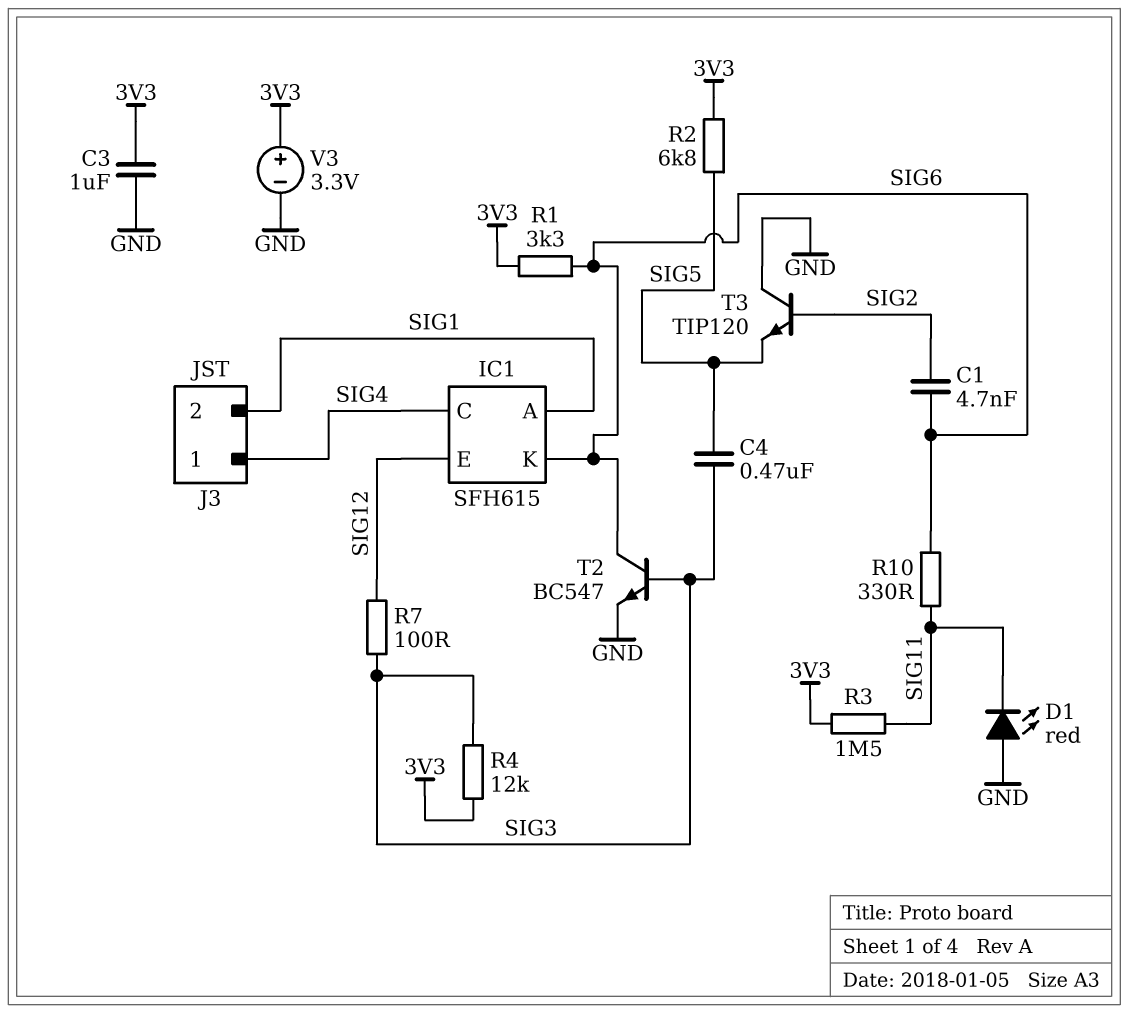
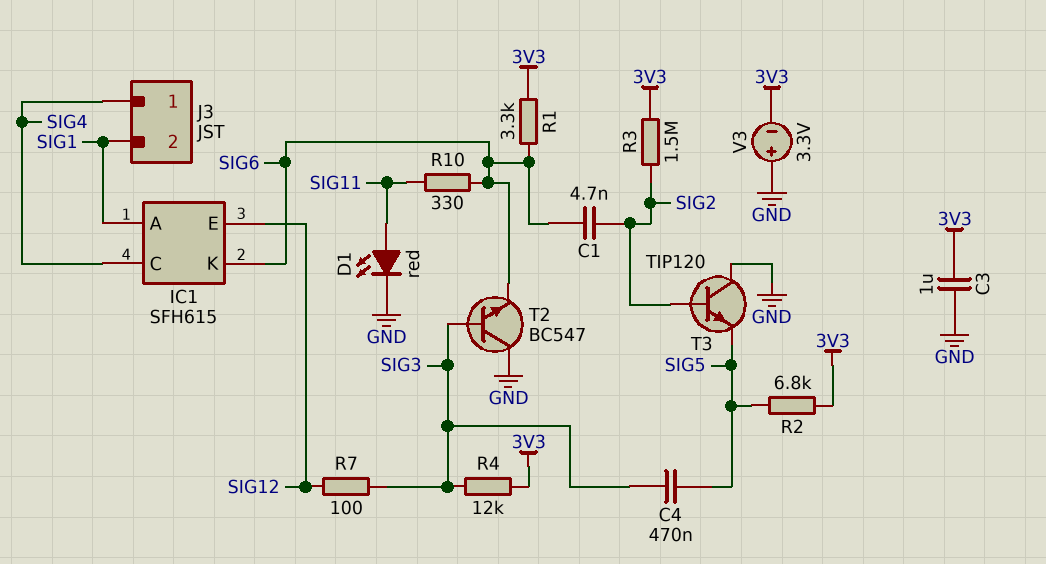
D1: LED red (A GND, K SIG11) -> LED red (A SIG11, K GND)
R3: 1.5M (3V3, SIG11) -> 1.5M (3V3, SIG2)
T2: NPN BC547 (B SIG3, C SIG6, E GND) -> NPN BC547 (B SIG3, C GND, E SIG6)
V3: 3.3V (plus 3V3, minus GND) -> 3.3V (plus GND, minus 3V3)

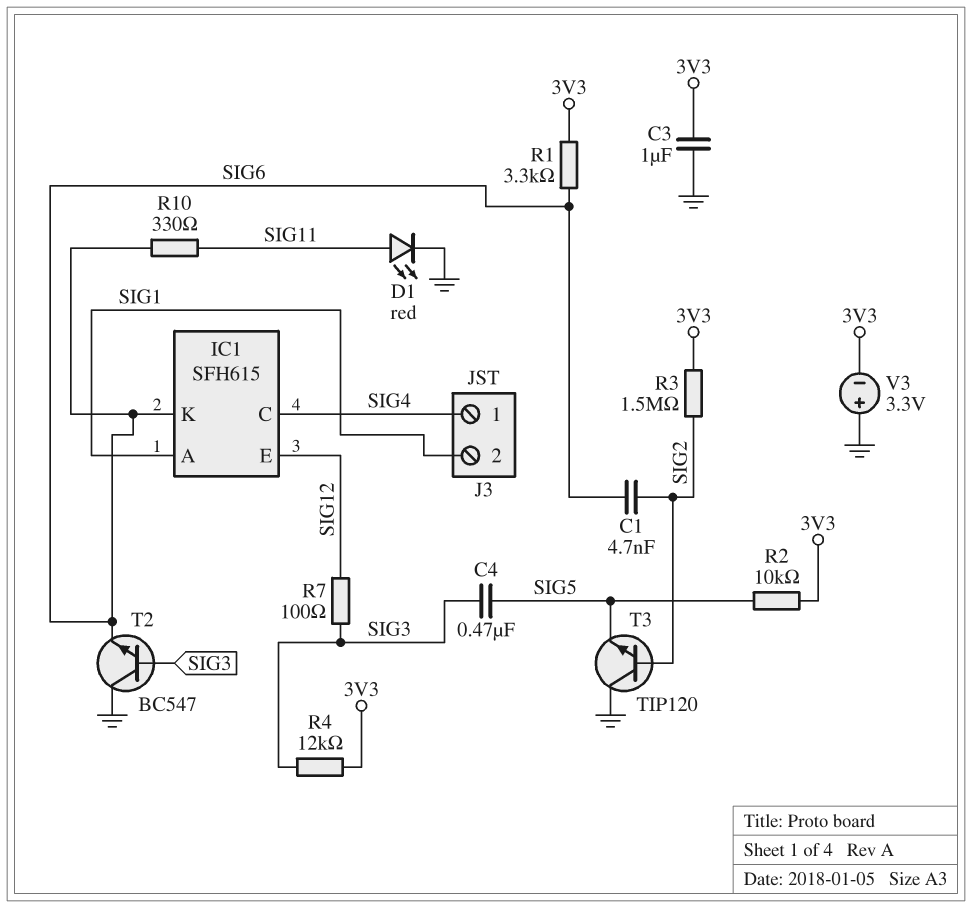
R2: 6.8k (3V3, SIG5) -> 10k (3V3, SIG5)

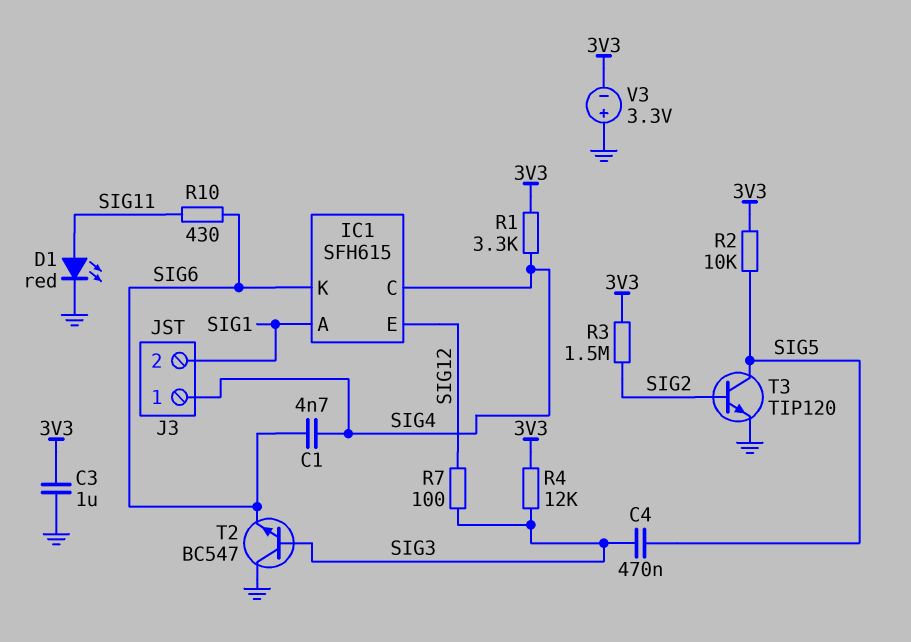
C1: 4.7nF (SIG2, SIG6) -> 4.7nF (SIG4, SIG6)
R1: 3.3k (3V3, SIG6) -> 3.3k (3V3, SIG4)
R10: 330 (SIG6, SIG11) -> 430 (SIG6, SIG11)
T3: NPN TIP120 (B SIG2, C GND, E SIG5) -> NPN TIP120 (B SIG2, C SIG5, E GND)

